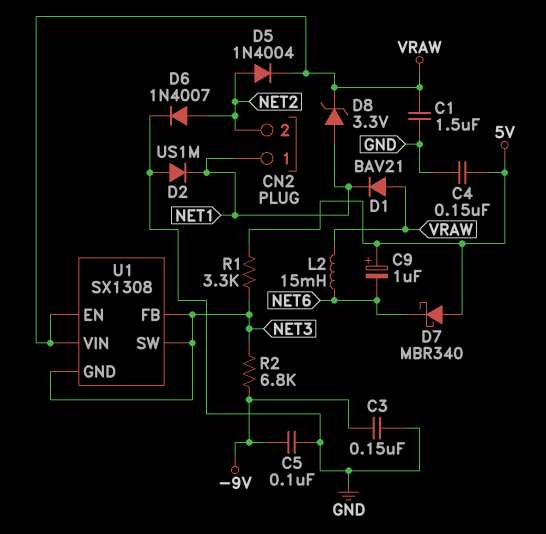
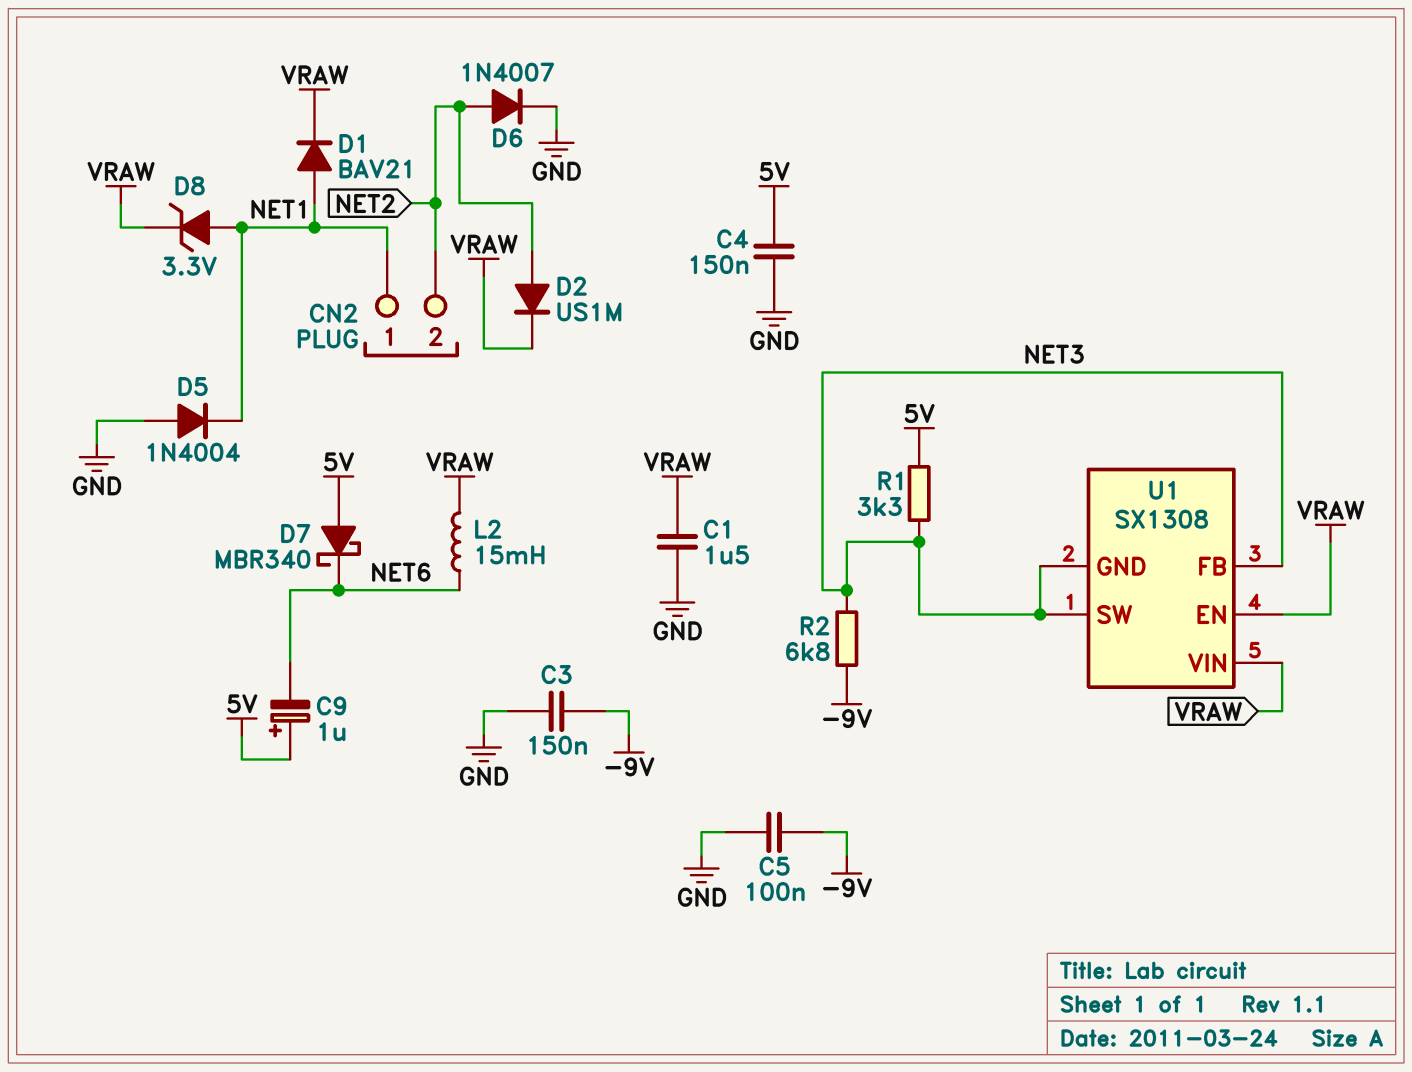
D1: diode BAV21 (A VRAW, K NET1) -> diode BAV21 (A NET1, K VRAW)
D2: diode US1M (A GND, K NET1) -> diode US1M (A NET2, K VRAW)
D5: diode 1N4004 (A NET2, K VRAW) -> diode 1N4004 (A GND, K NET1)

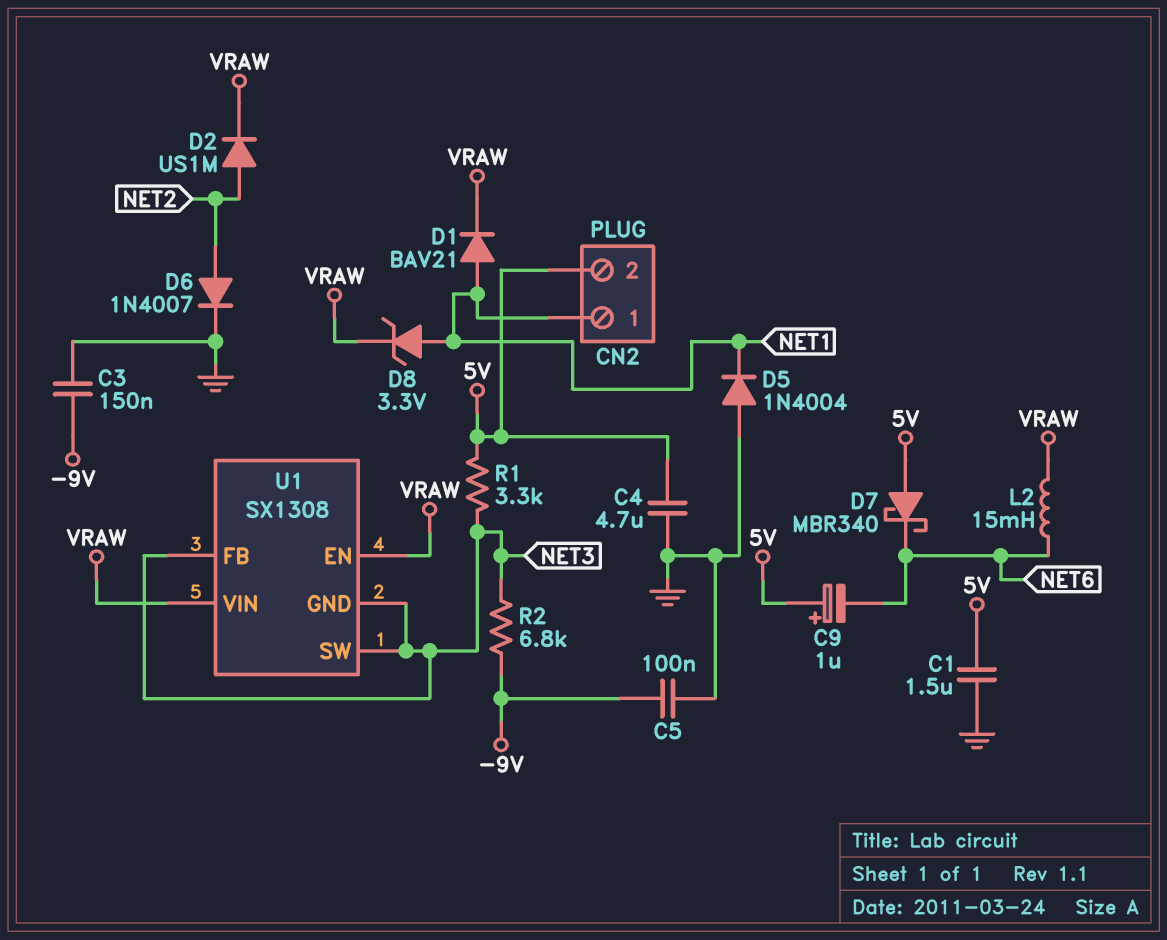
C1: 1.5uF (GND, VRAW) -> 1.5uF (5V, GND)
C4: 150nF (5V, GND) -> 4.7uF (5V, GND)
CN2 pin 2: NET2 -> 5V

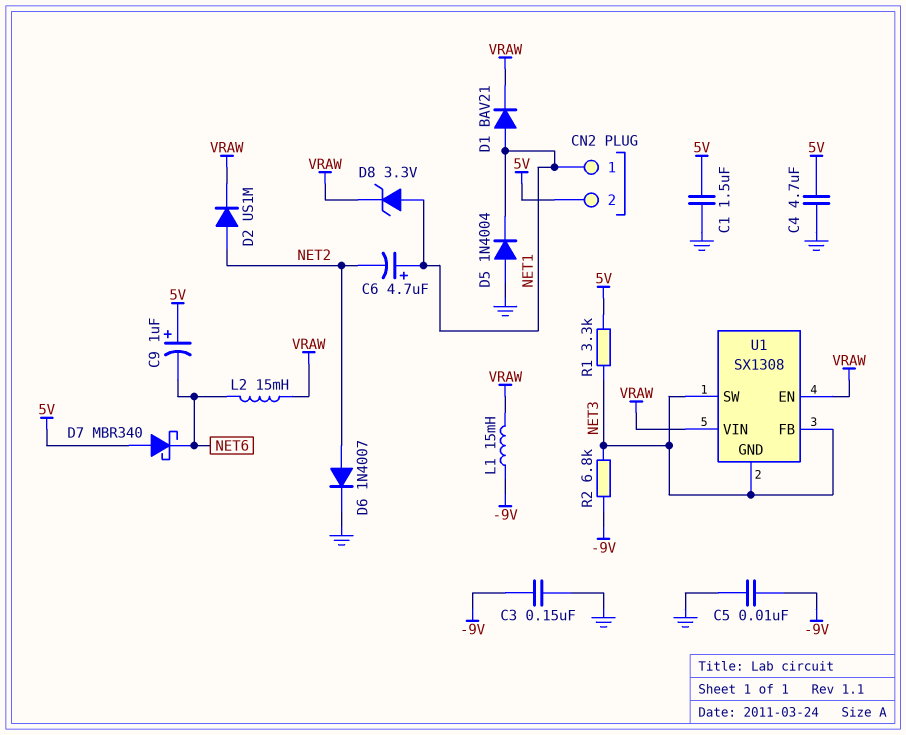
C5: 100nF (-9V, GND) -> 10nF (-9V, GND)
C6: none -> 4.7uF (plus NET1, minus NET2)
L1: none -> 15mH (-9V, VRAW)

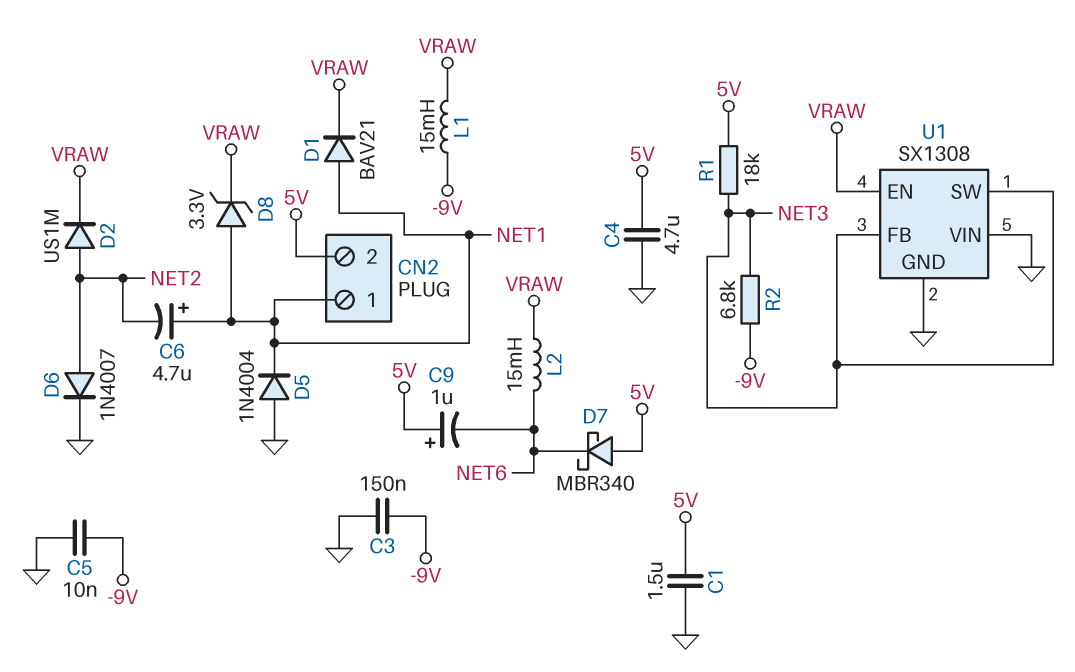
R1: 3.3k (5V, NET3) -> 18k (5V, NET3)
U1 pin GND: NET3 -> GND
U1 pin VIN: VRAW -> GND

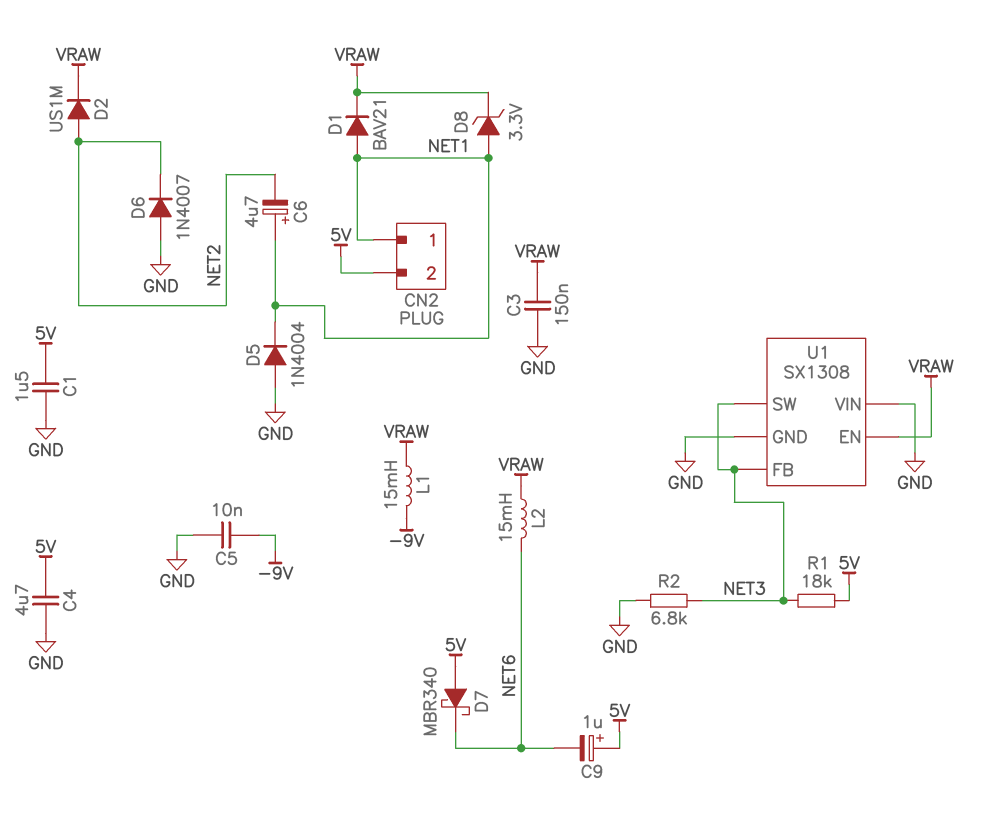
C3: 150nF (-9V, GND) -> 150nF (GND, VRAW)
D6: diode 1N4007 (A NET2, K GND) -> diode 1N4007 (A GND, K NET2)
R2: 6.8k (-9V, NET3) -> 6.8k (GND, NET3)

